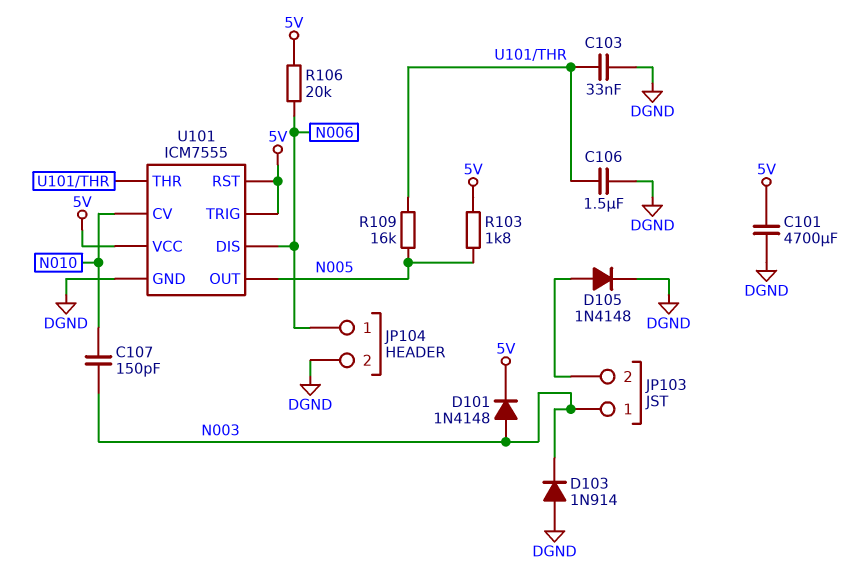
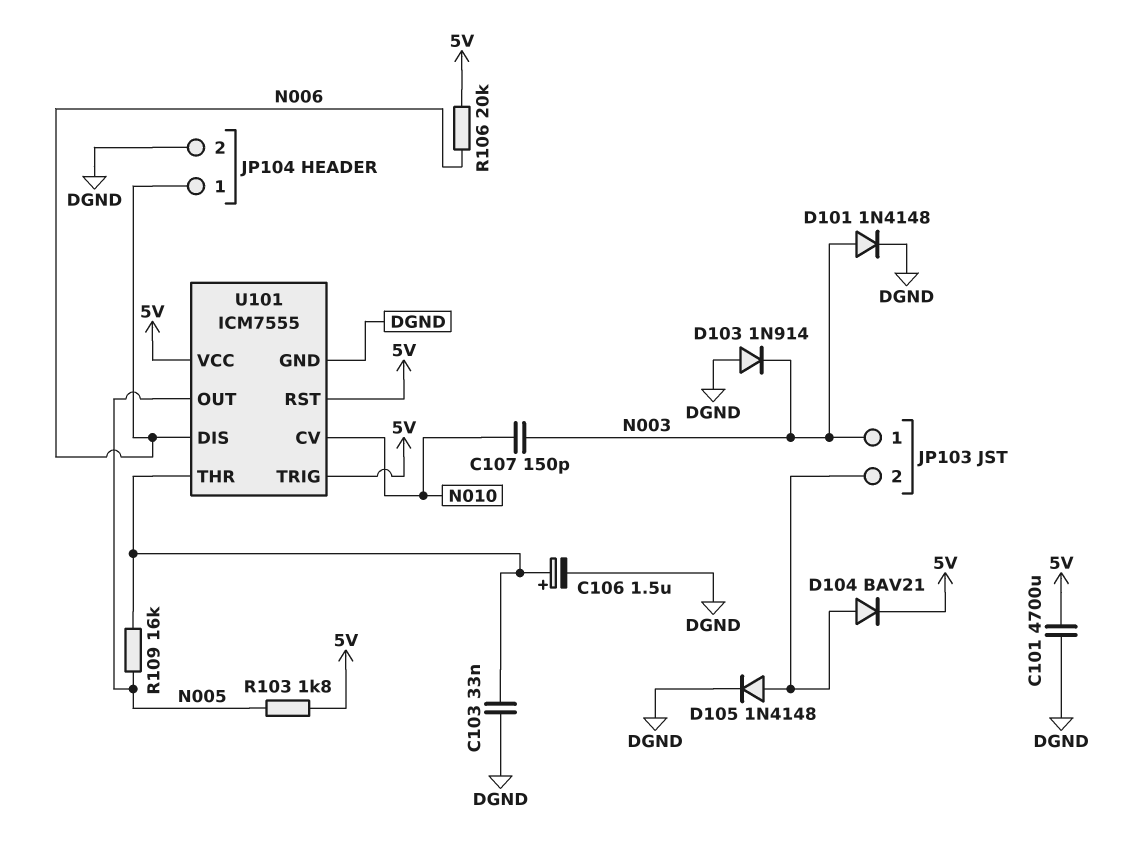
C106: 1.5uF (DGND, U101/THR) -> 1.5uF (plus U101/THR, minus DGND)
D101: diode 1N4148 (A N003, K 5V) -> diode 1N4148 (A N003, K DGND)
D104: none -> diode BAV21 (A JP103/2, K 5V)

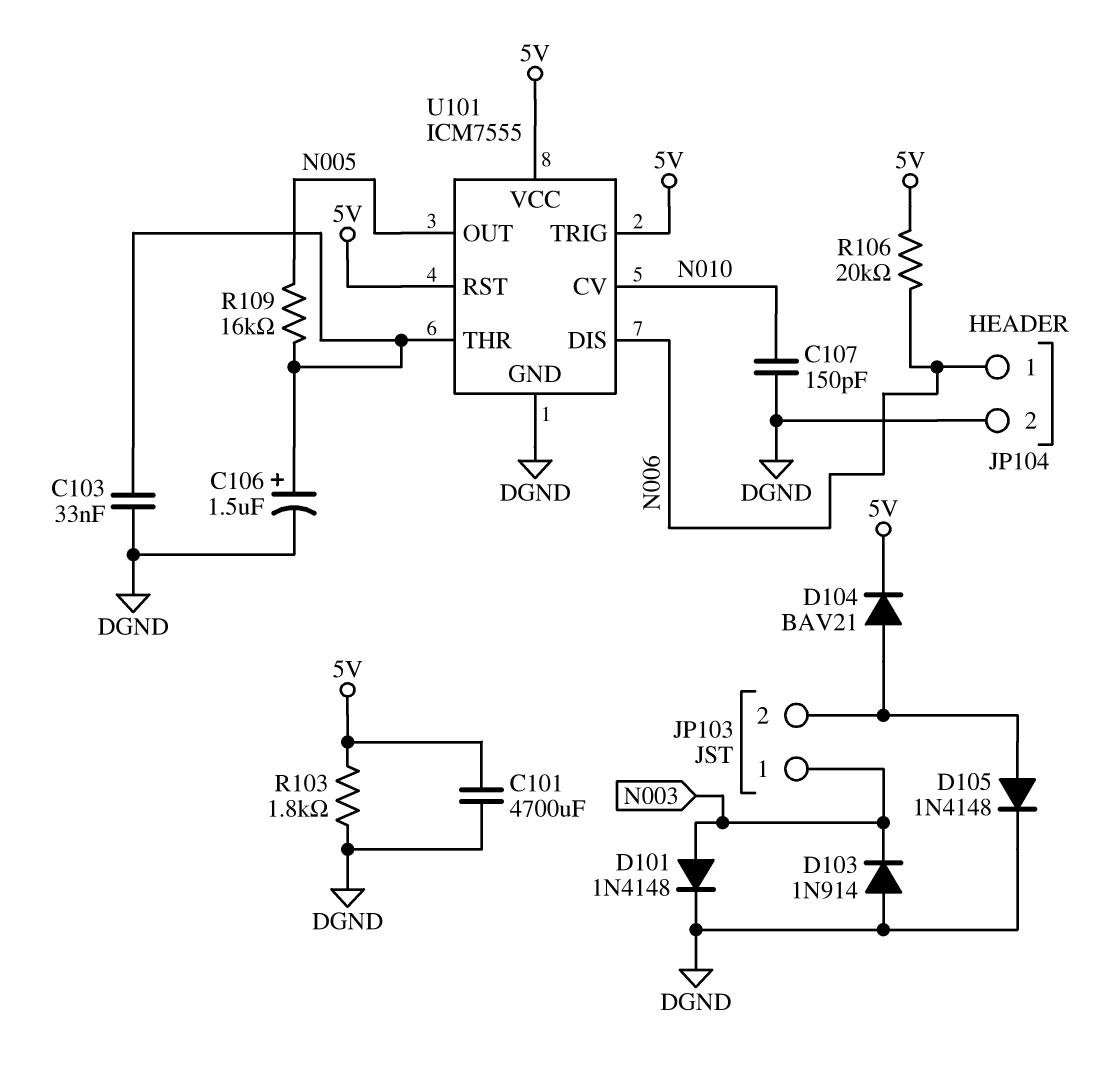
C107: 150pF (N003, N010) -> 150pF (DGND, N010)
R103: 1.8k (5V, N005) -> 1.8k (5V, DGND)

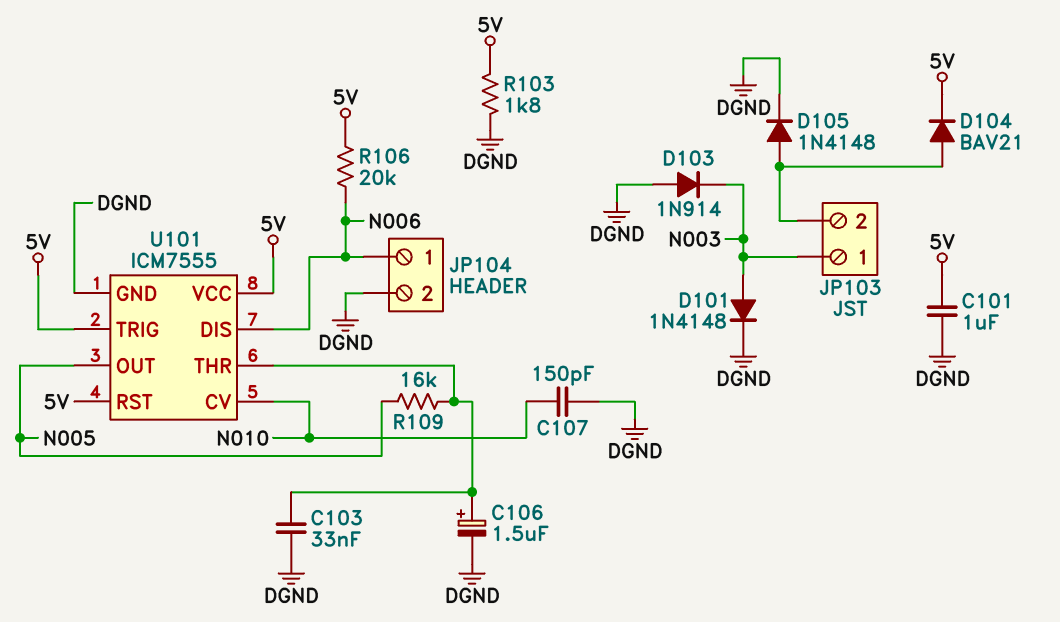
C101: 4700uF (5V, DGND) -> 1uF (5V, DGND)

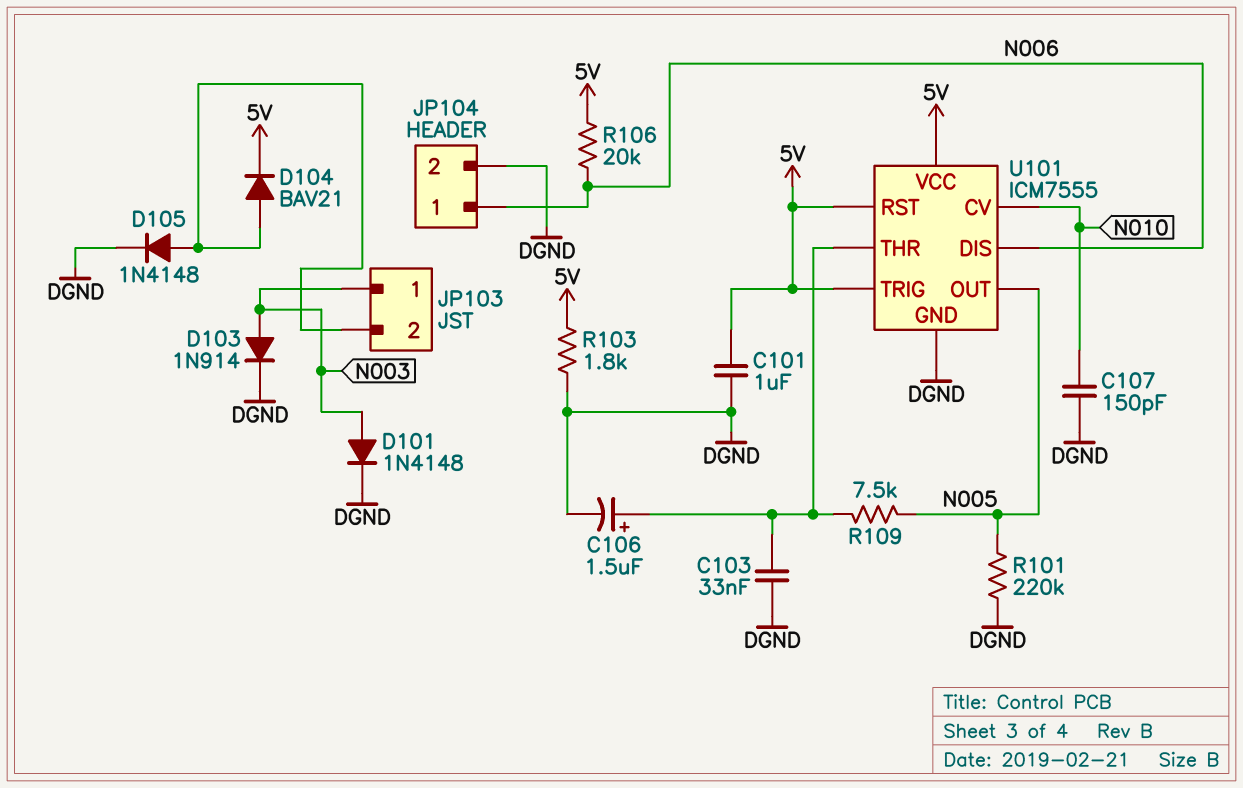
D103: diode 1N914 (A DGND, K N003) -> diode 1N914 (A N003, K DGND)
R101: none -> 220k (DGND, N005)
R109: 16k (N005, U101/THR) -> 7.5k (N005, U101/THR)

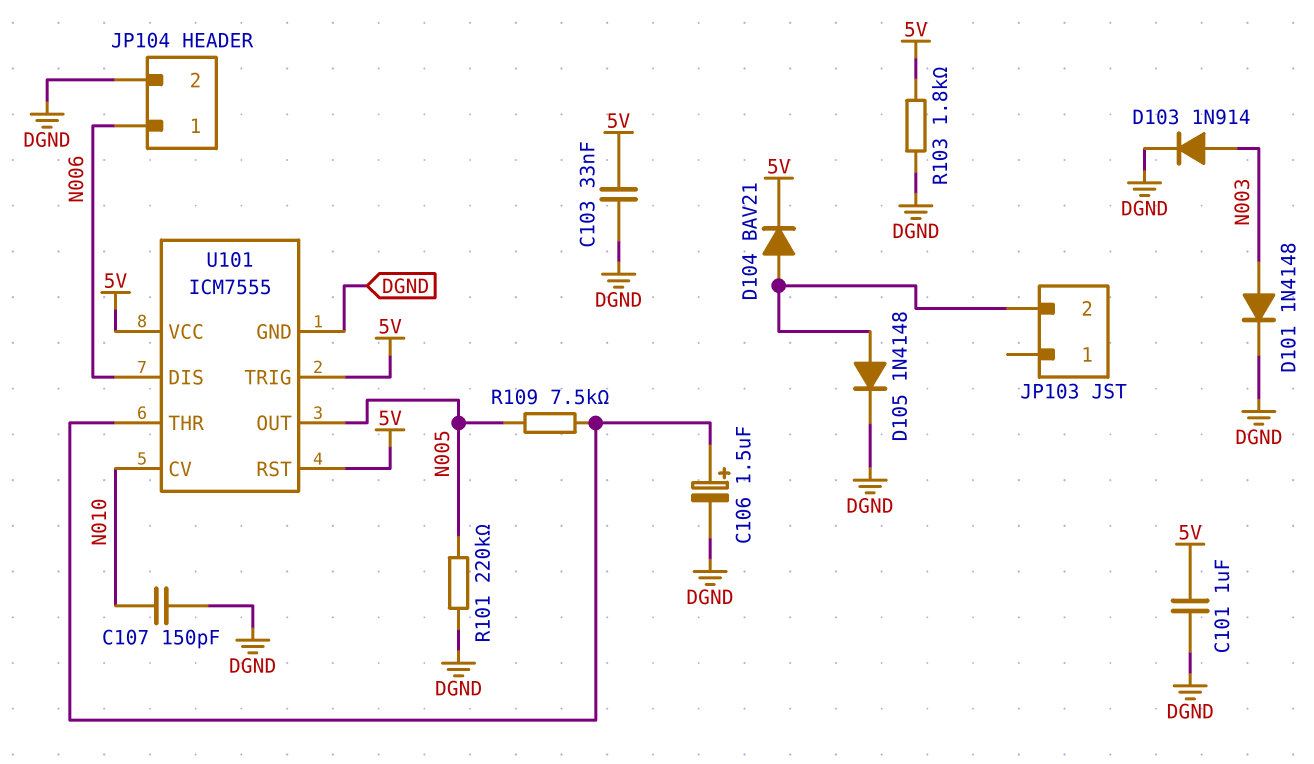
C103: 33nF (DGND, U101/THR) -> 33nF (5V, DGND)
JP103 pin 1: N003 -> none
R106: 20k (5V, N006) -> none

